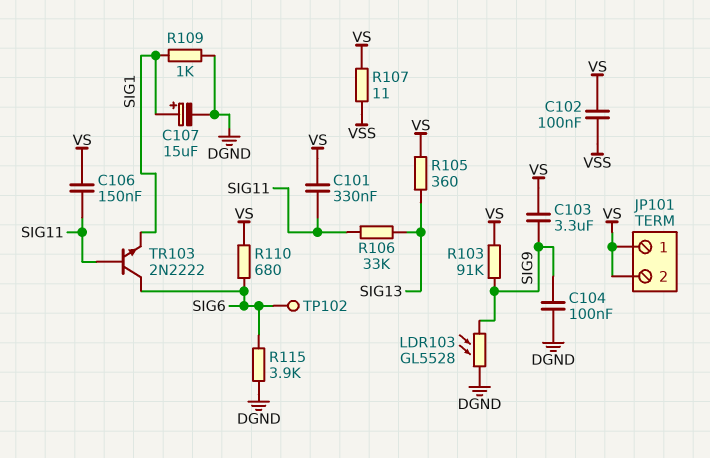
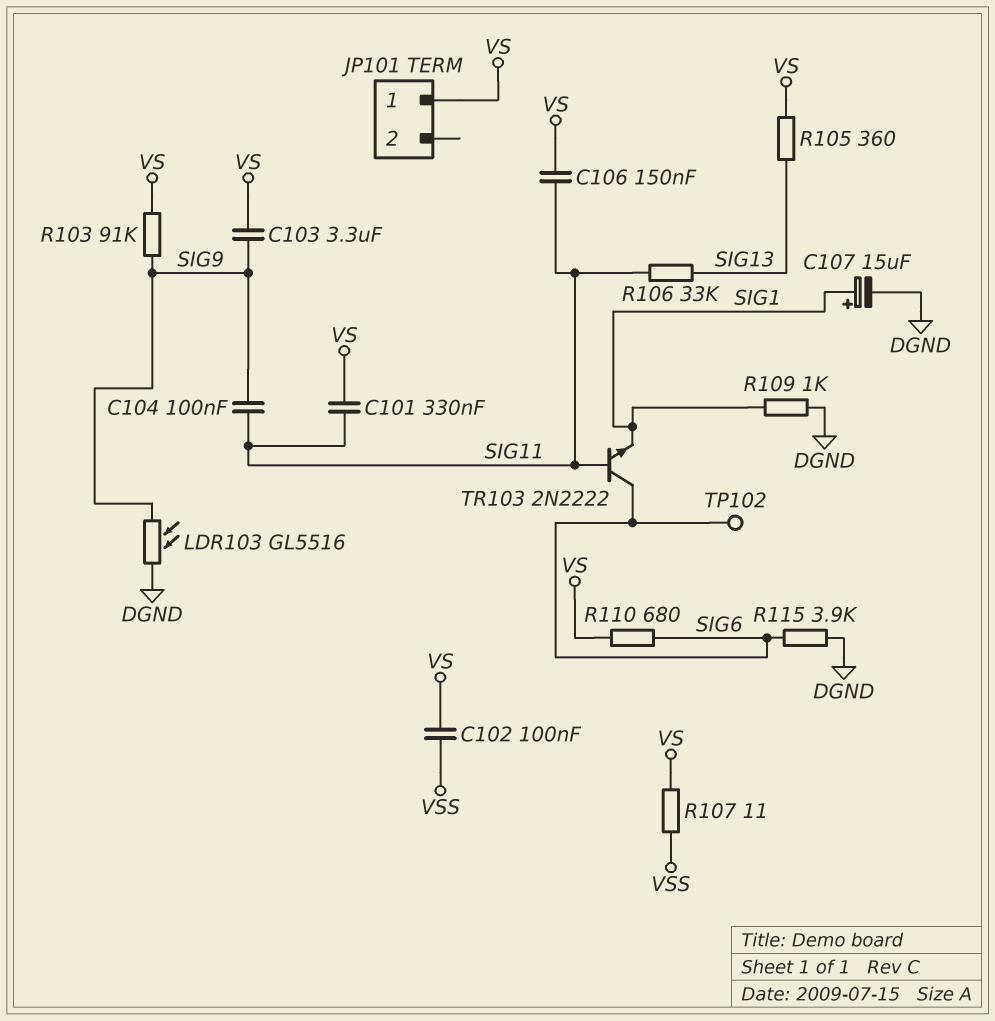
C104: 100nF (DGND, SIG9) -> 100nF (SIG9, SIG11)
JP101 pin 2: VS -> none
LDR103: GL5528 (DGND, SIG9) -> GL5516 (DGND, SIG9)

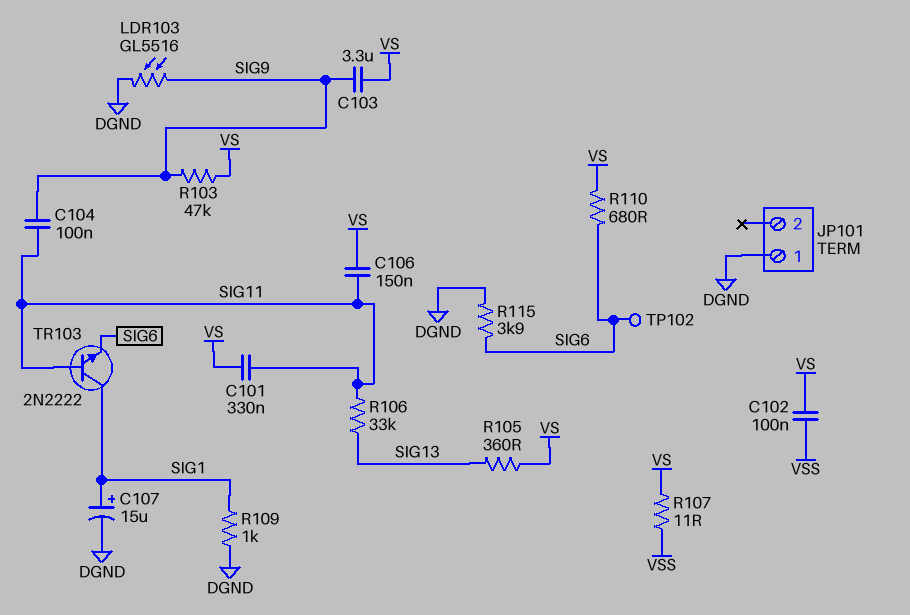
JP101 pin 1: VS -> DGND
R103: 91k (SIG9, VS) -> 47k (SIG9, VS)
TR103: NPN 2N2222 (B SIG11, C SIG6, E SIG1) -> NPN 2N2222 (B SIG11, C SIG1, E SIG6)

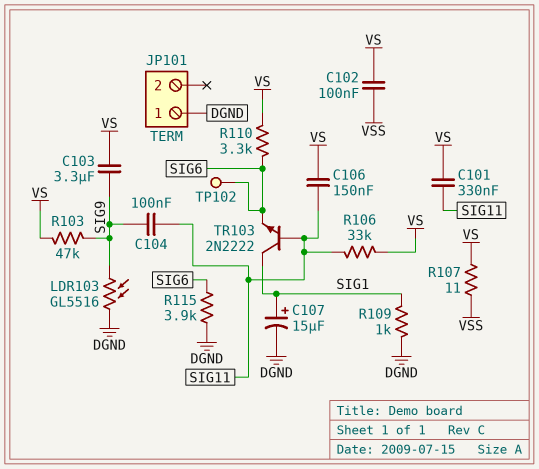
R105: 360 (SIG13, VS) -> none
R106: 33k (SIG11, SIG13) -> 33k (SIG11, VS)
R110: 680 (SIG6, VS) -> 3.3k (SIG6, VS)

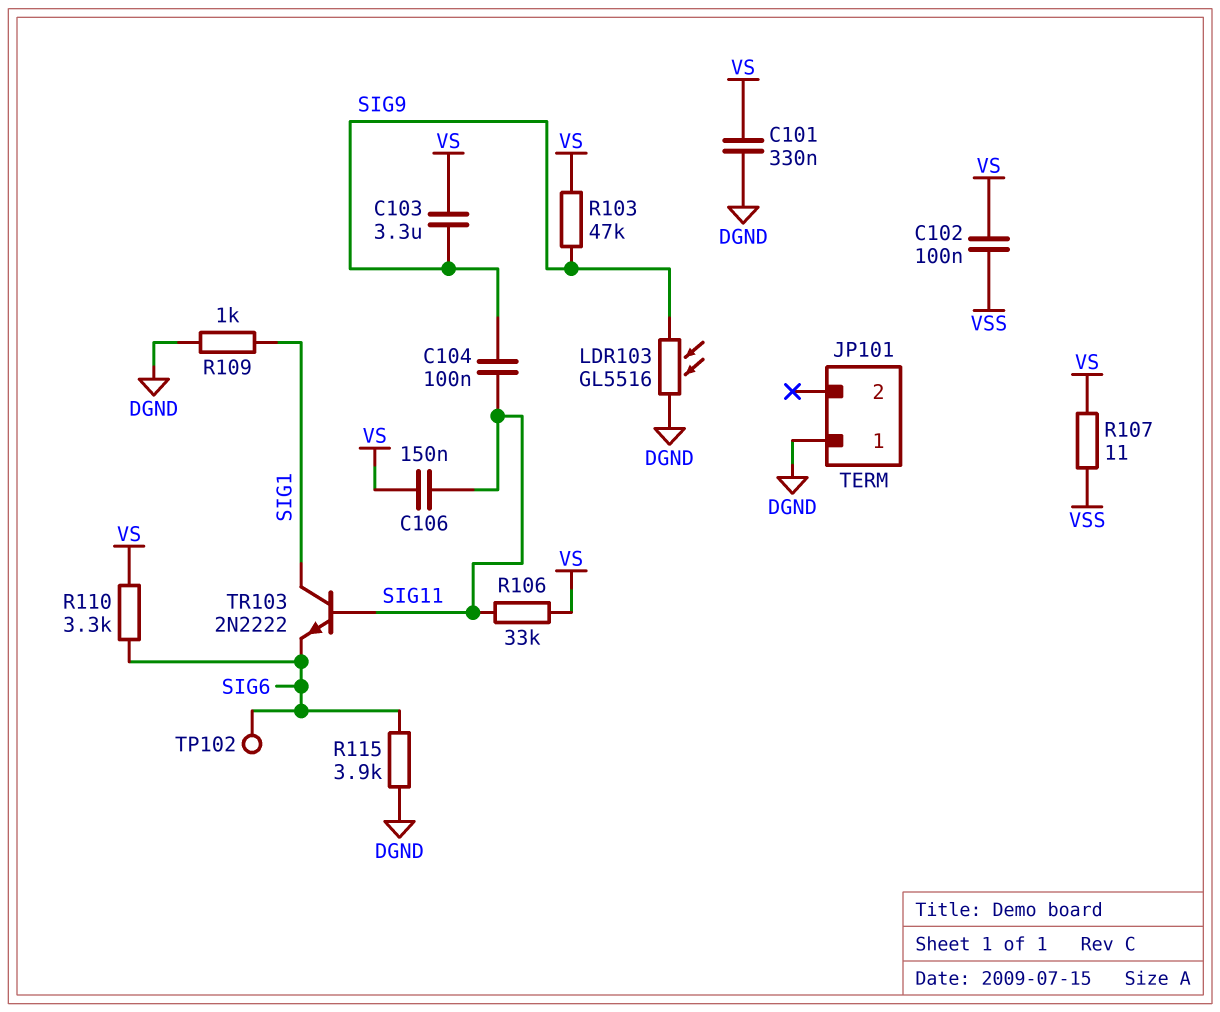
C101: 330nF (SIG11, VS) -> 330nF (DGND, VS)
C107: 15uF (plus SIG1, minus DGND) -> none

